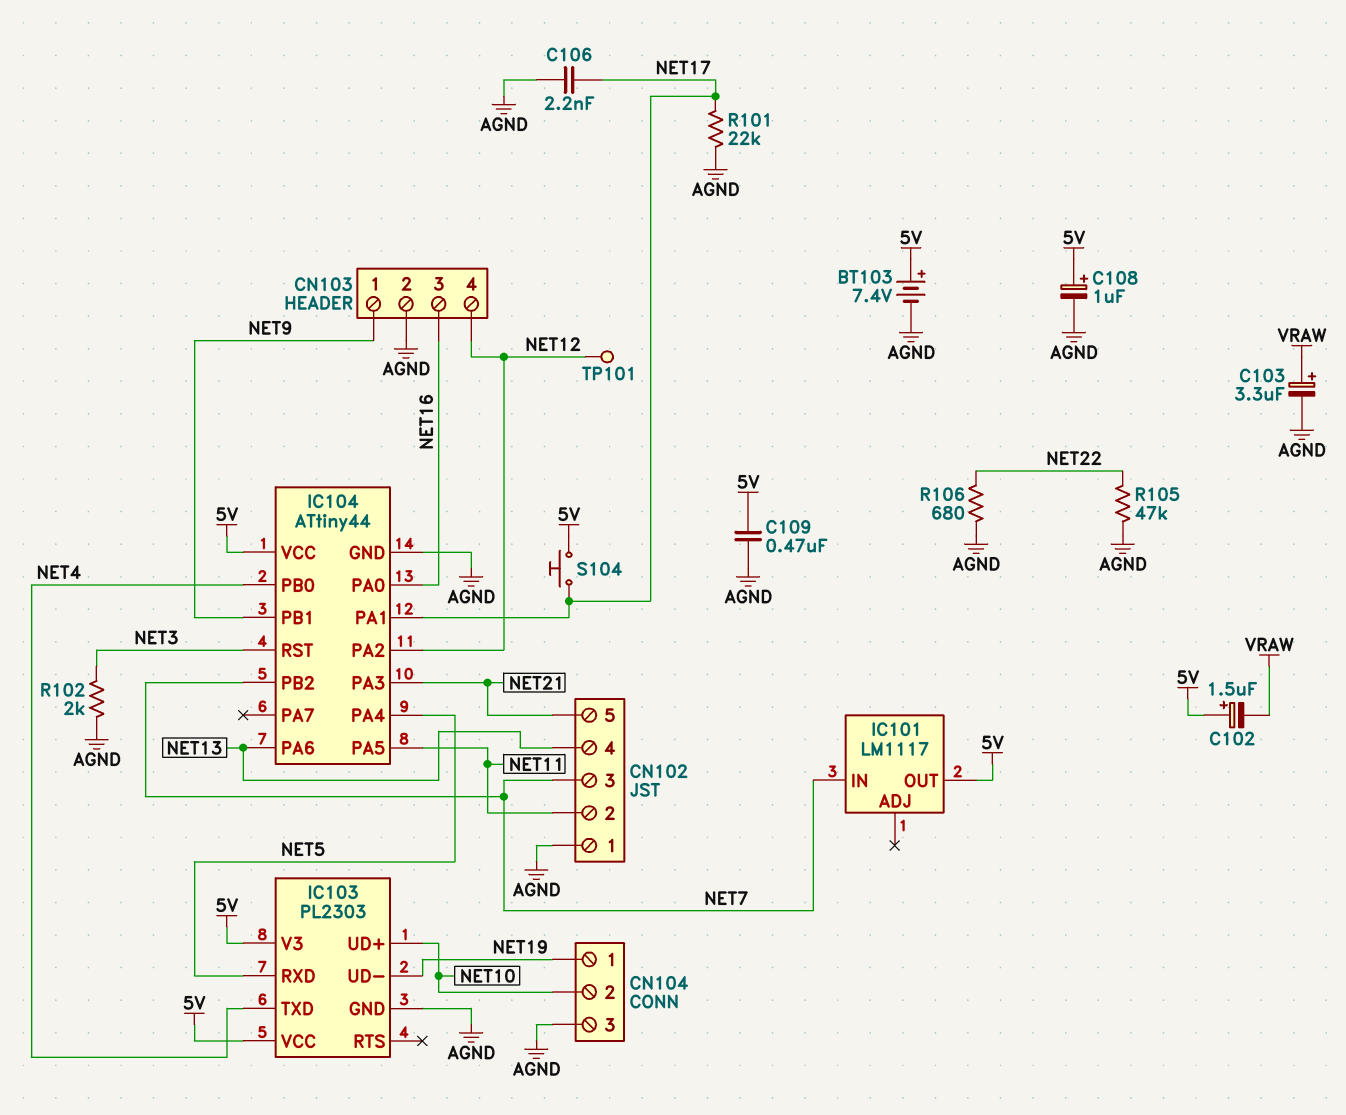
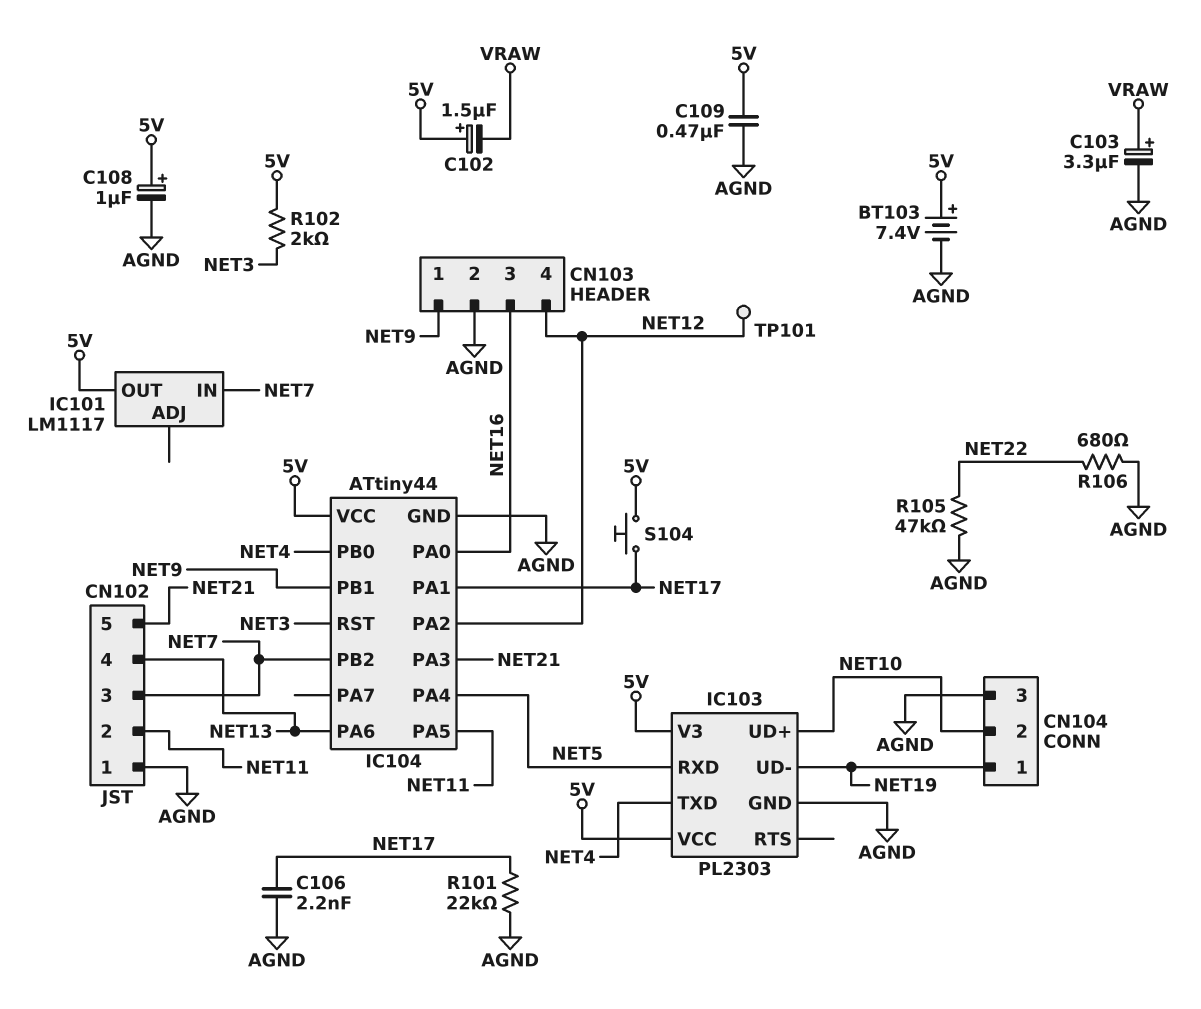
R102: 2k (AGND, NET3) -> 2k (5V, NET3)

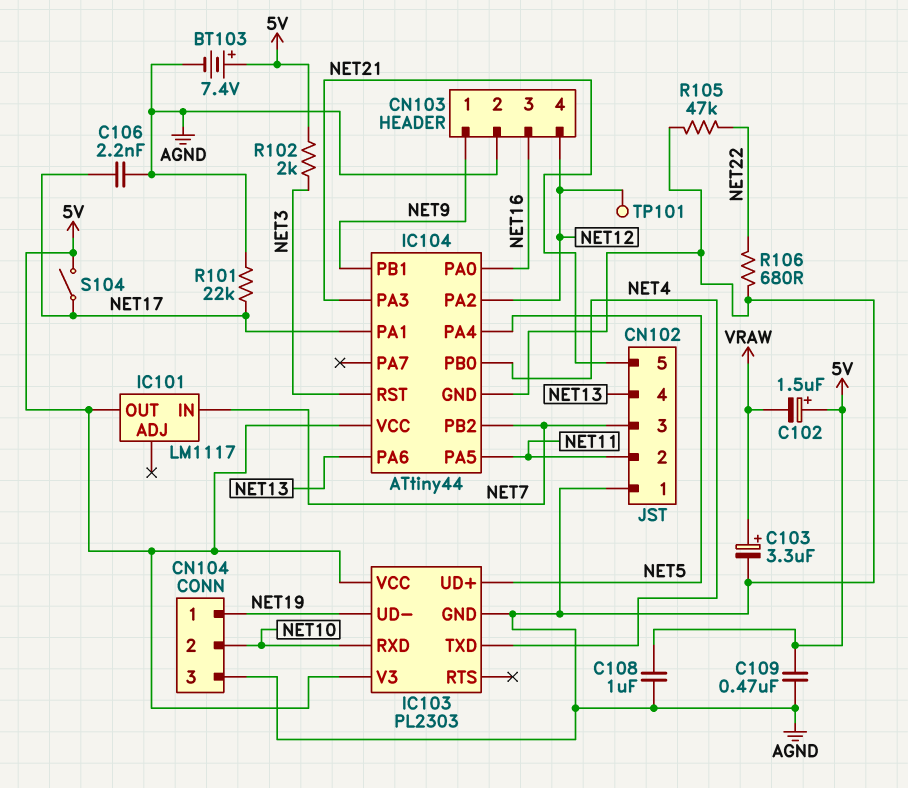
C108: 1uF (plus 5V, minus AGND) -> 1uF (5V, AGND)
IC103 pin RXD: NET5 -> NET10
IC103 pin UD+: NET10 -> NET5
S104: button (5V, NET17) -> switch (5V, NET17)

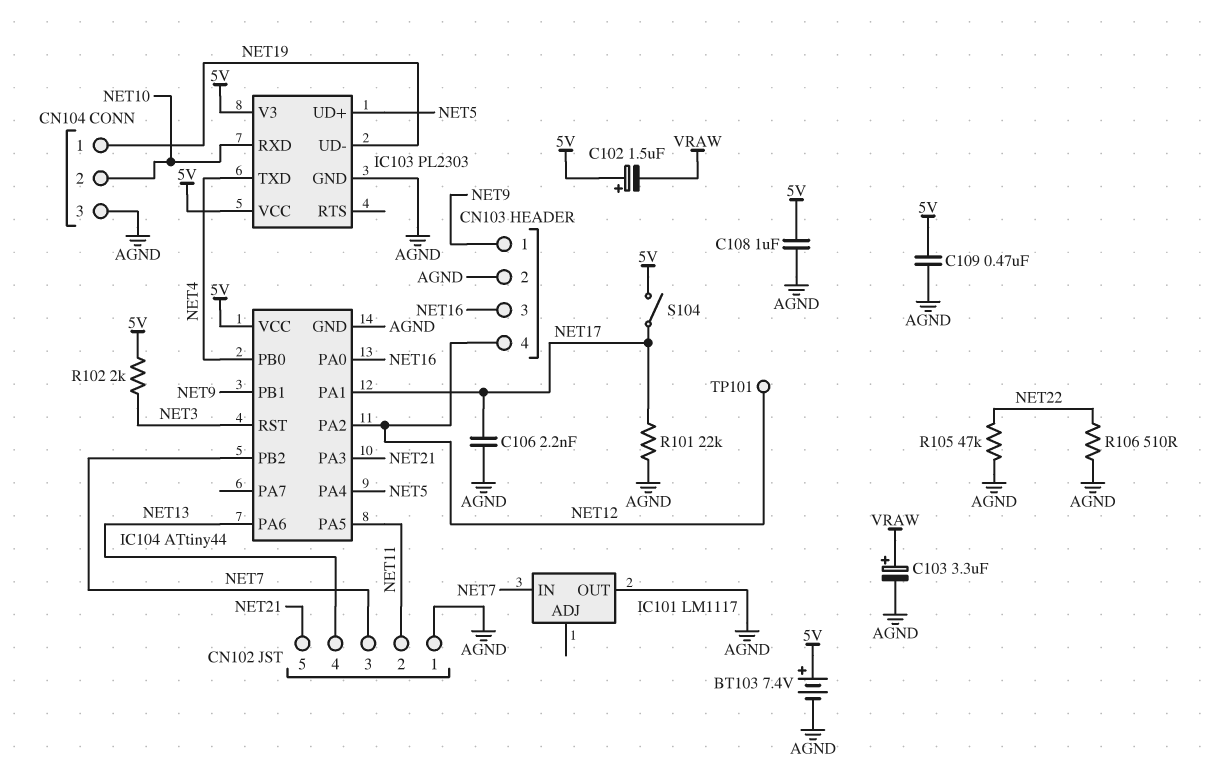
IC101 pin OUT: 5V -> AGND
R106: 680 (AGND, NET22) -> 510 (AGND, NET22)

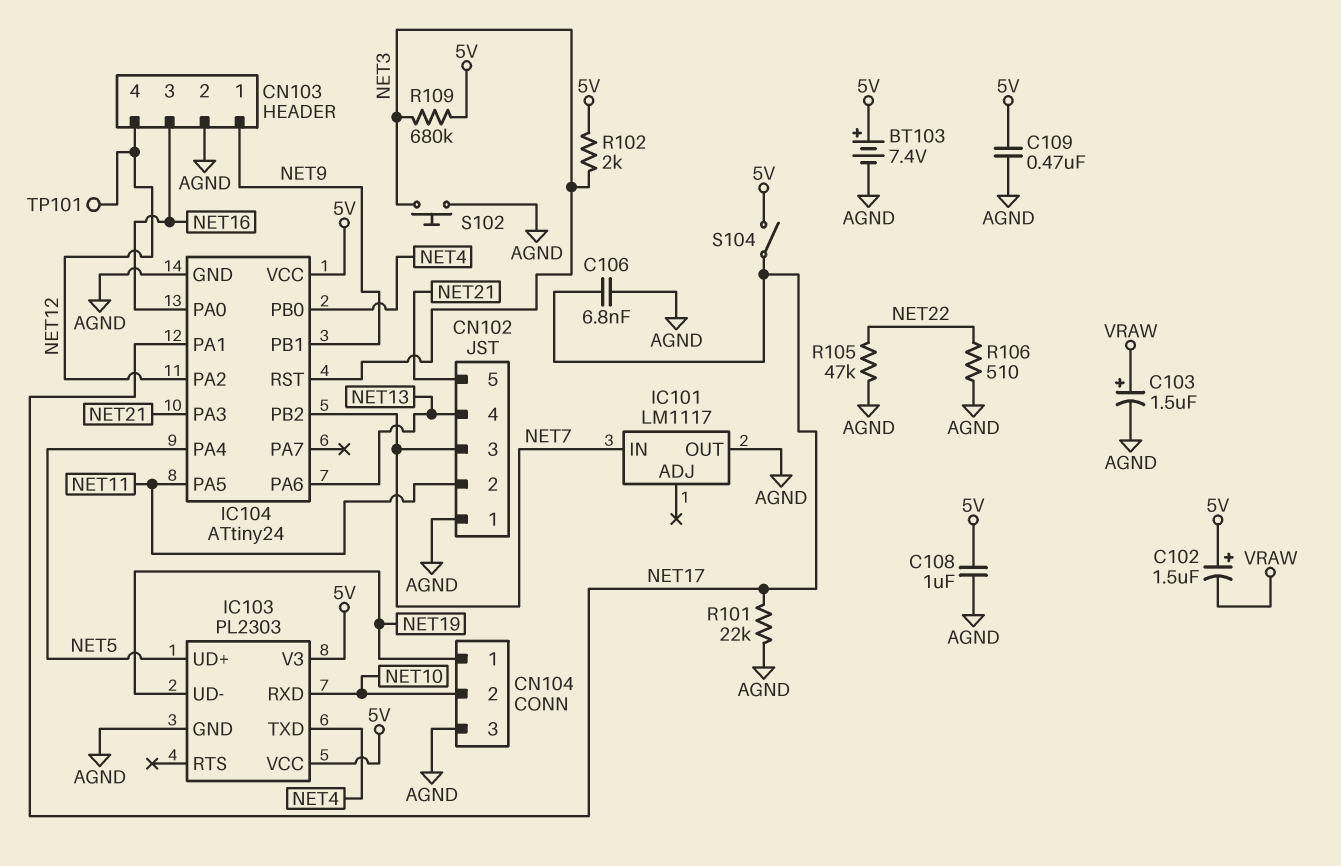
C103: 3.3uF (plus VRAW, minus AGND) -> 1.5uF (plus VRAW, minus AGND)
C106: 2.2nF (AGND, NET17) -> 6.8nF (AGND, NET17)
IC104: ATtiny44 -> ATtiny24
R109: none -> 680k (5V, NET3)
S102: none -> button (AGND, NET3)

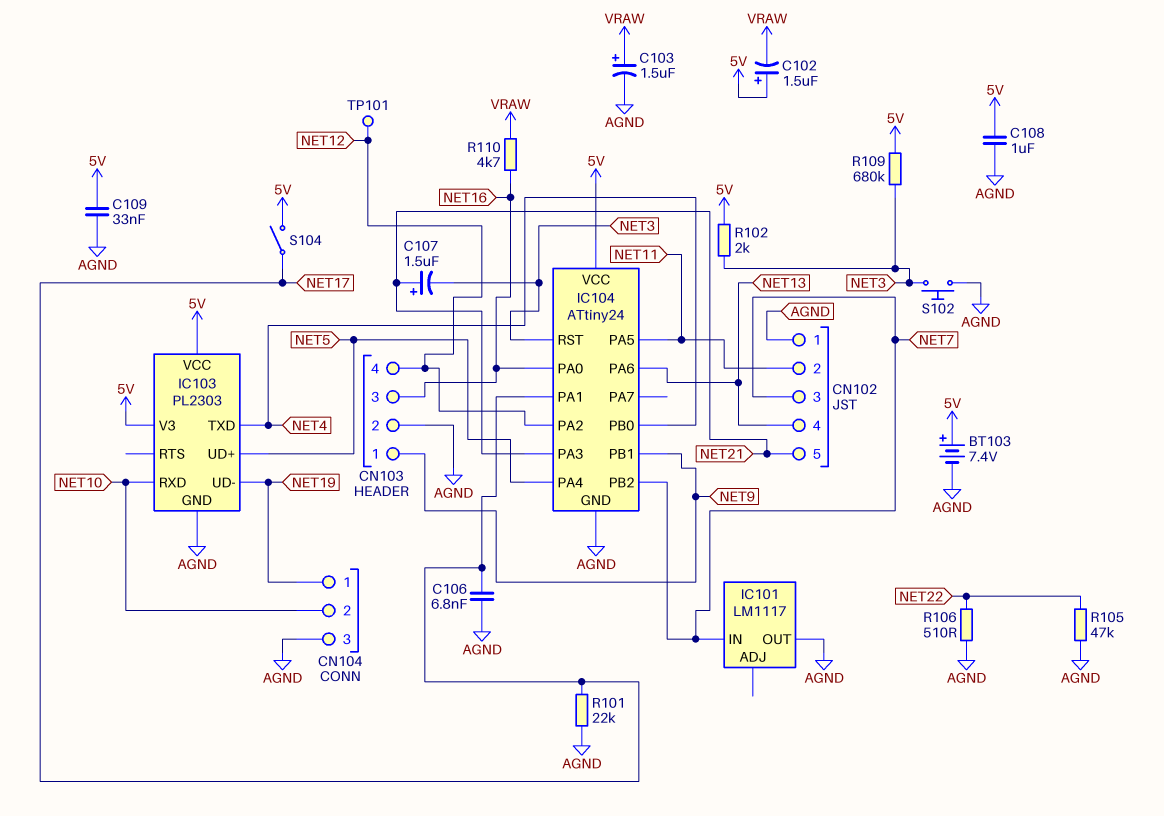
C107: none -> 1.5uF (plus NET21, minus NET3)
C109: 470nF (5V, AGND) -> 33nF (5V, AGND)
R110: none -> 4.7k (NET16, VRAW)

